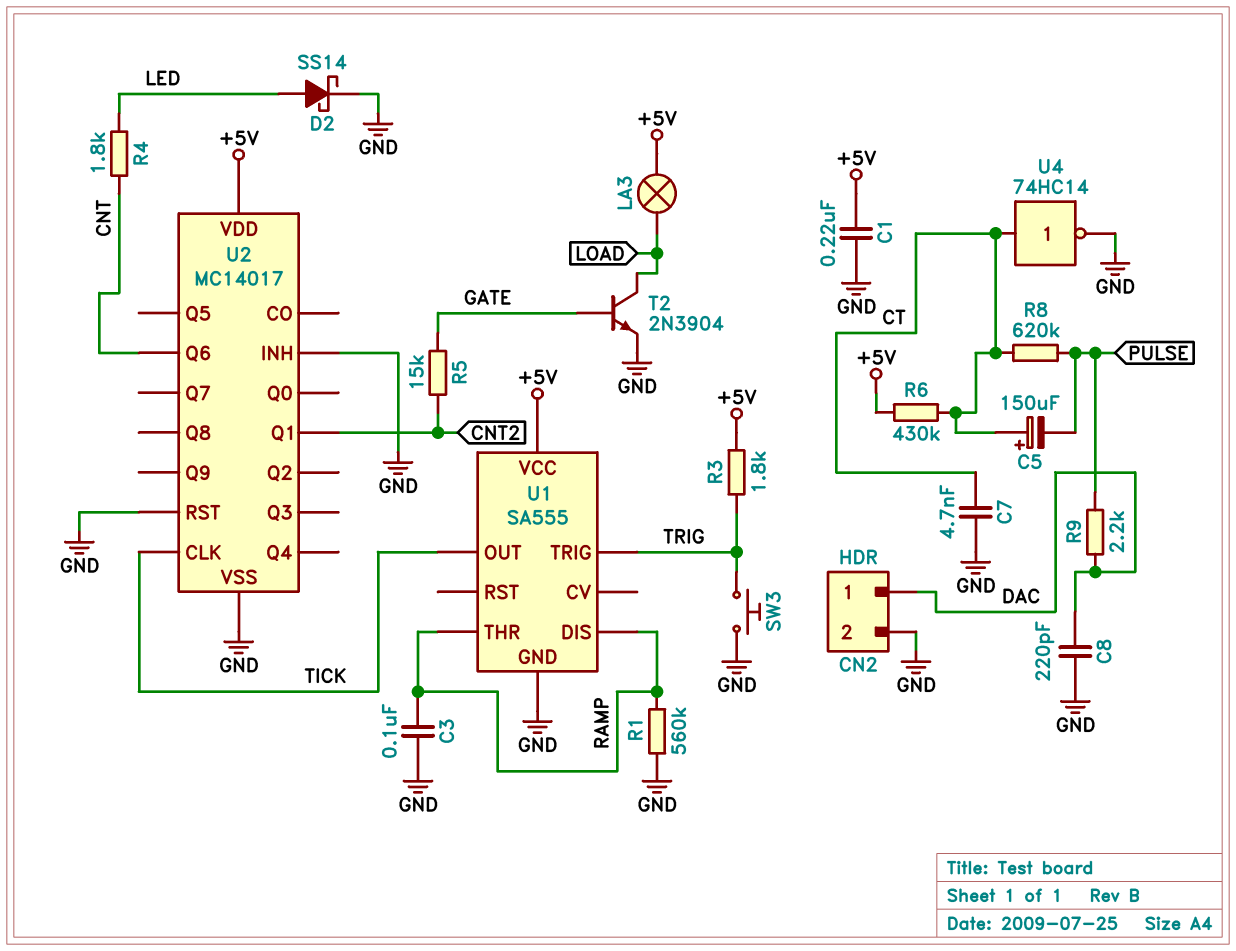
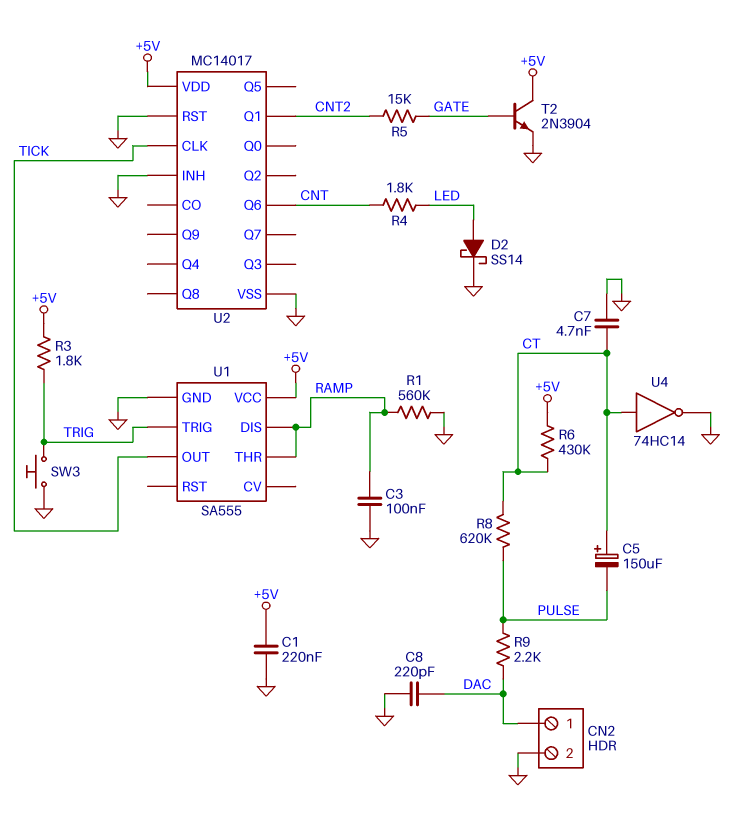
LA3: lamp (+5V, LOAD) -> none
T2: NPN 2N3904 (B GATE, C LOAD, E GND) -> NPN 2N3904 (B GATE, C +5V, E GND)

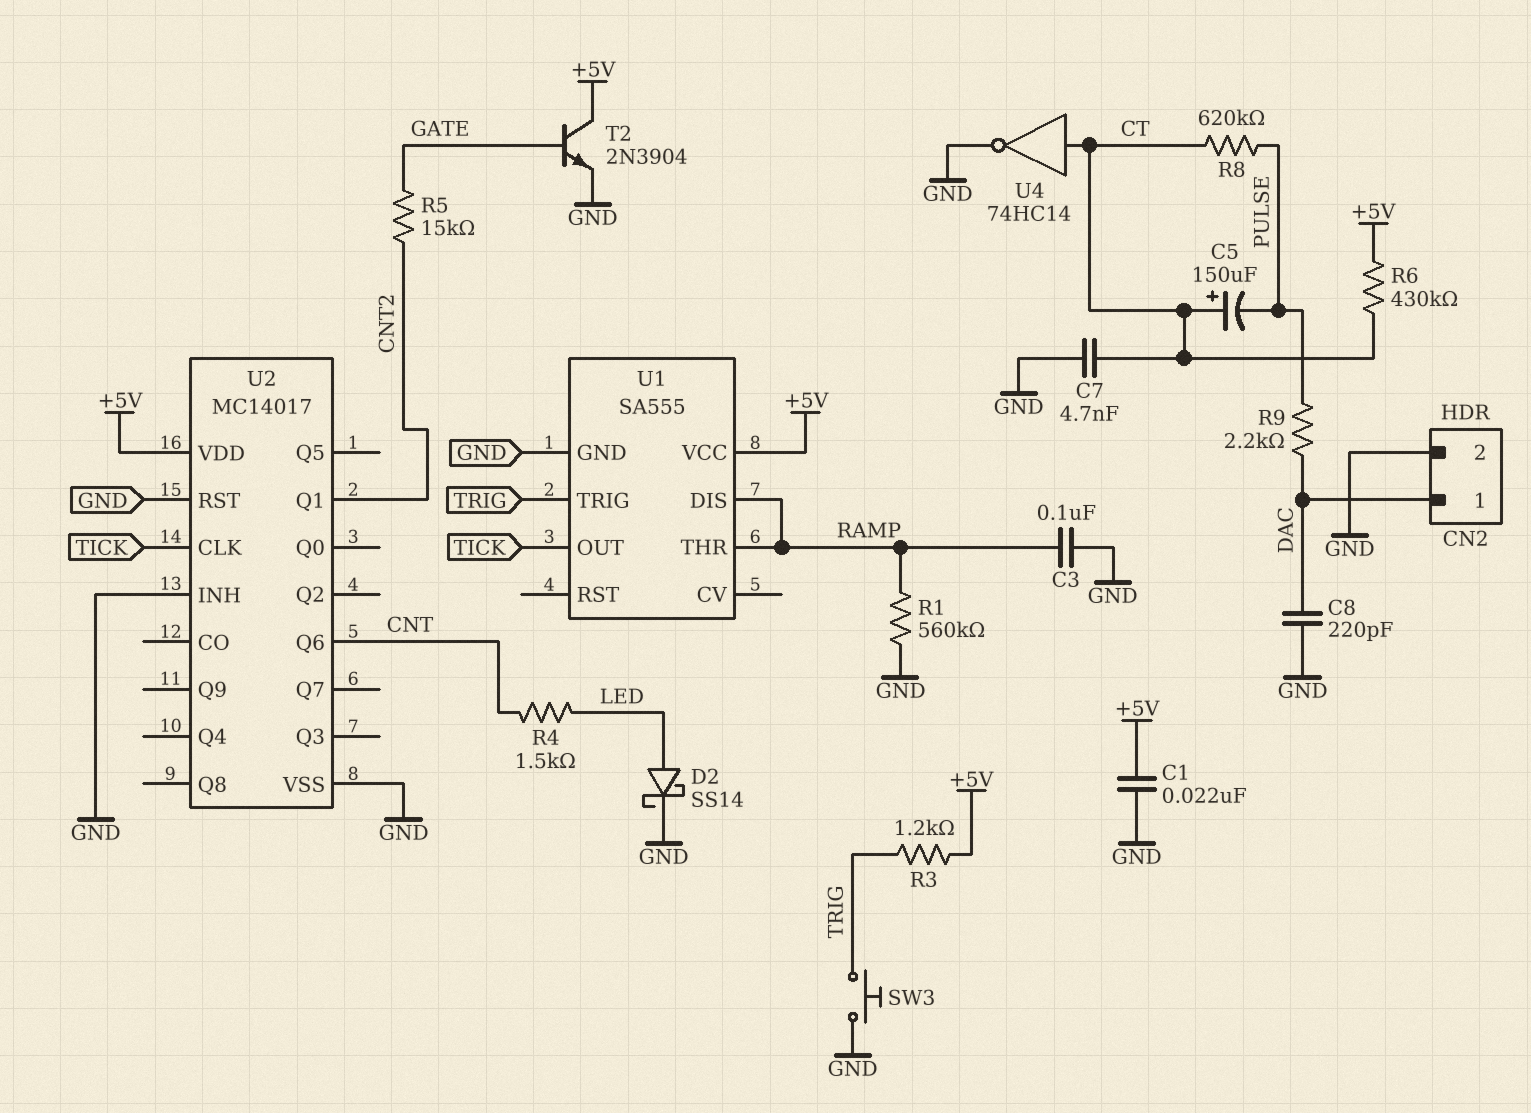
C1: 220nF (+5V, GND) -> 22nF (+5V, GND)
R3: 1.8k (+5V, TRIG) -> 1.2k (+5V, TRIG)
R4: 1.8k (CNT, LED) -> 1.5k (CNT, LED)

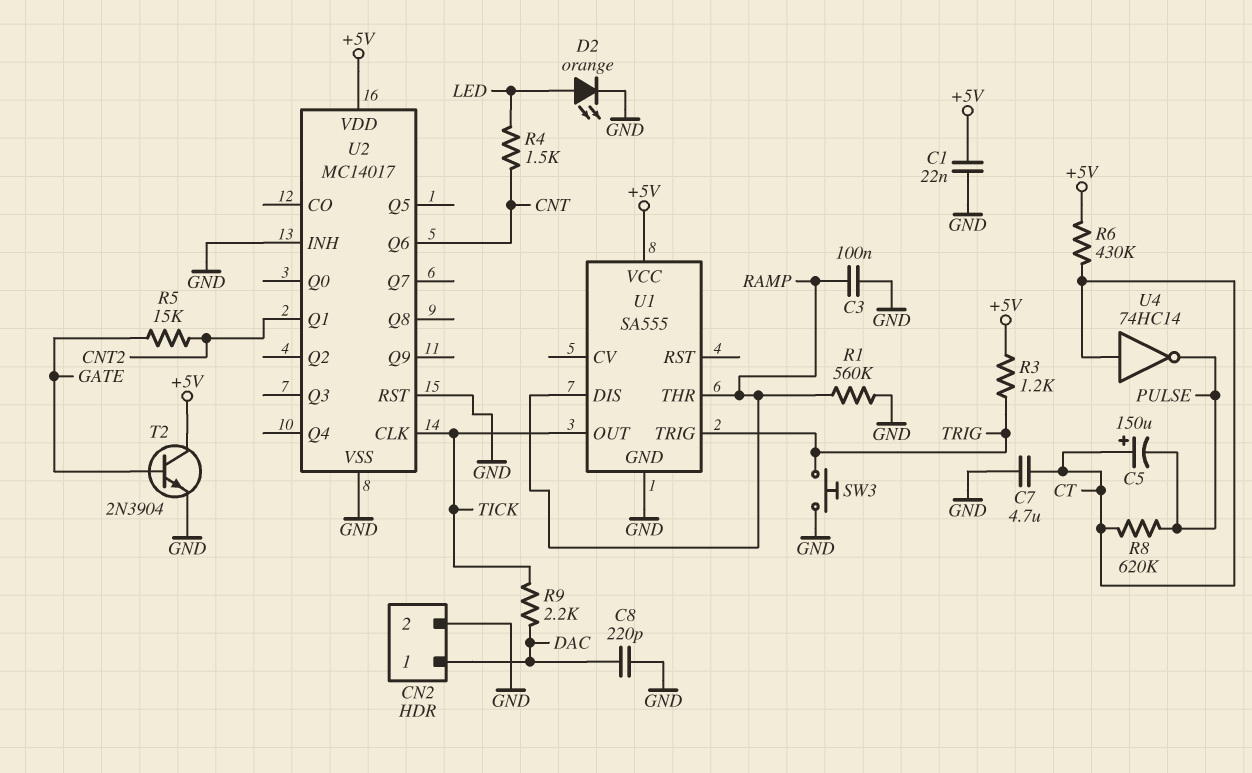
C7: 4.7nF (CT, GND) -> 4.7uF (CT, GND)
D2: schottky SS14 (A LED, K GND) -> LED orange (A LED, K GND)
R9: 2.2k (DAC, PULSE) -> 2.2k (DAC, TICK)
U4: NOT 74HC14 (in CT, out GND) -> NOT 74HC14 (in CT, out PULSE)

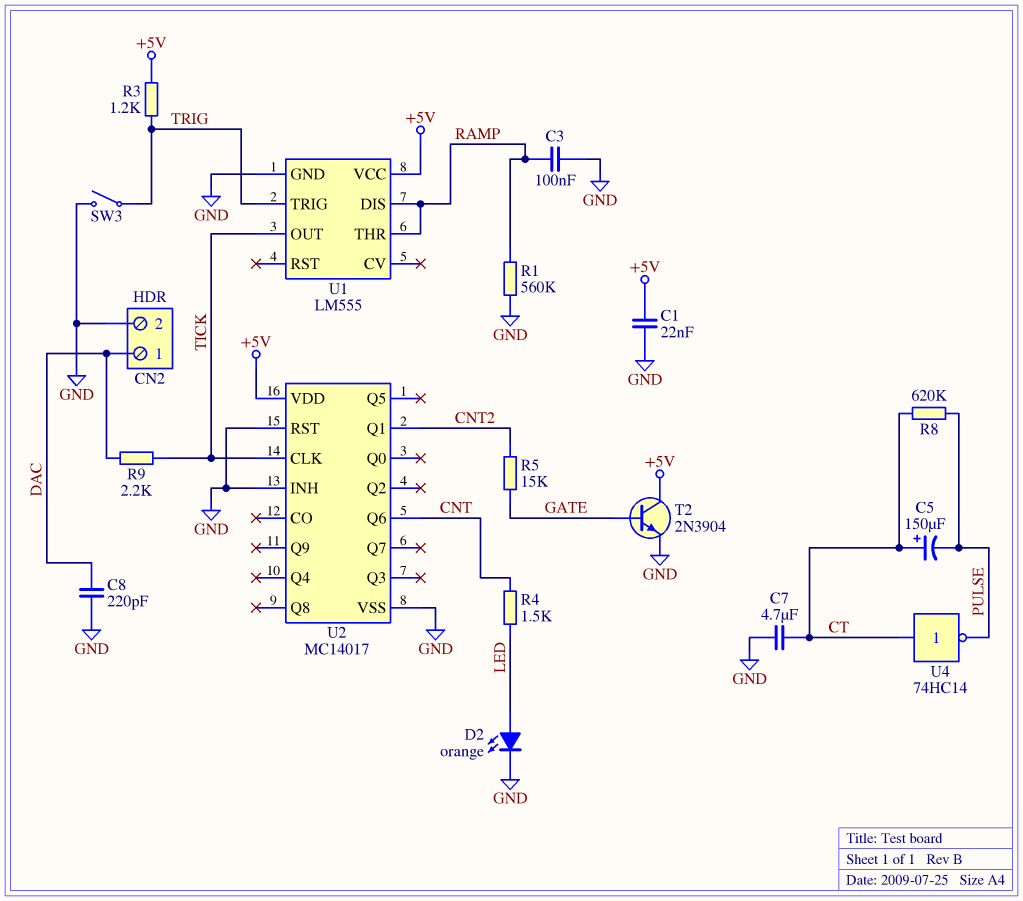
R6: 430k (+5V, CT) -> none
SW3: button (GND, TRIG) -> switch (GND, TRIG)
U1: SA555 -> LM555

